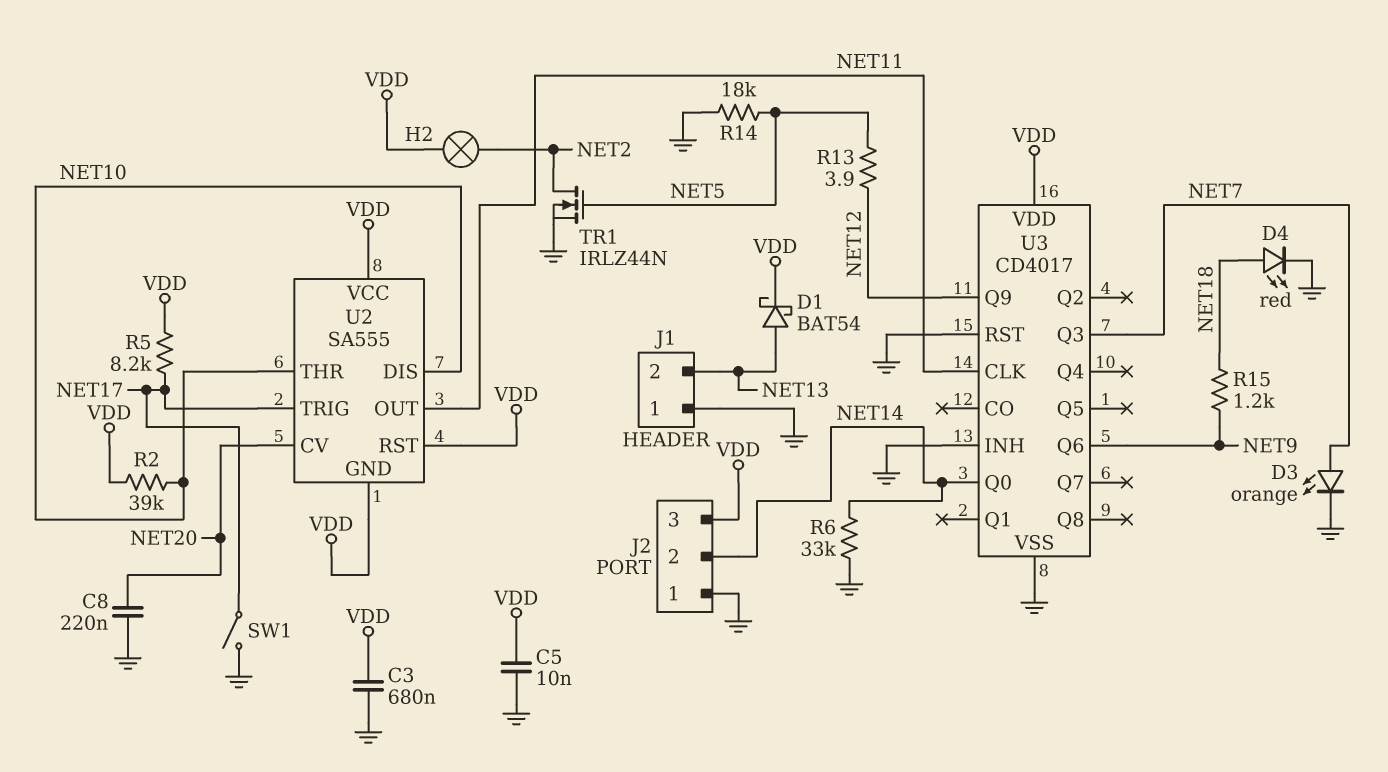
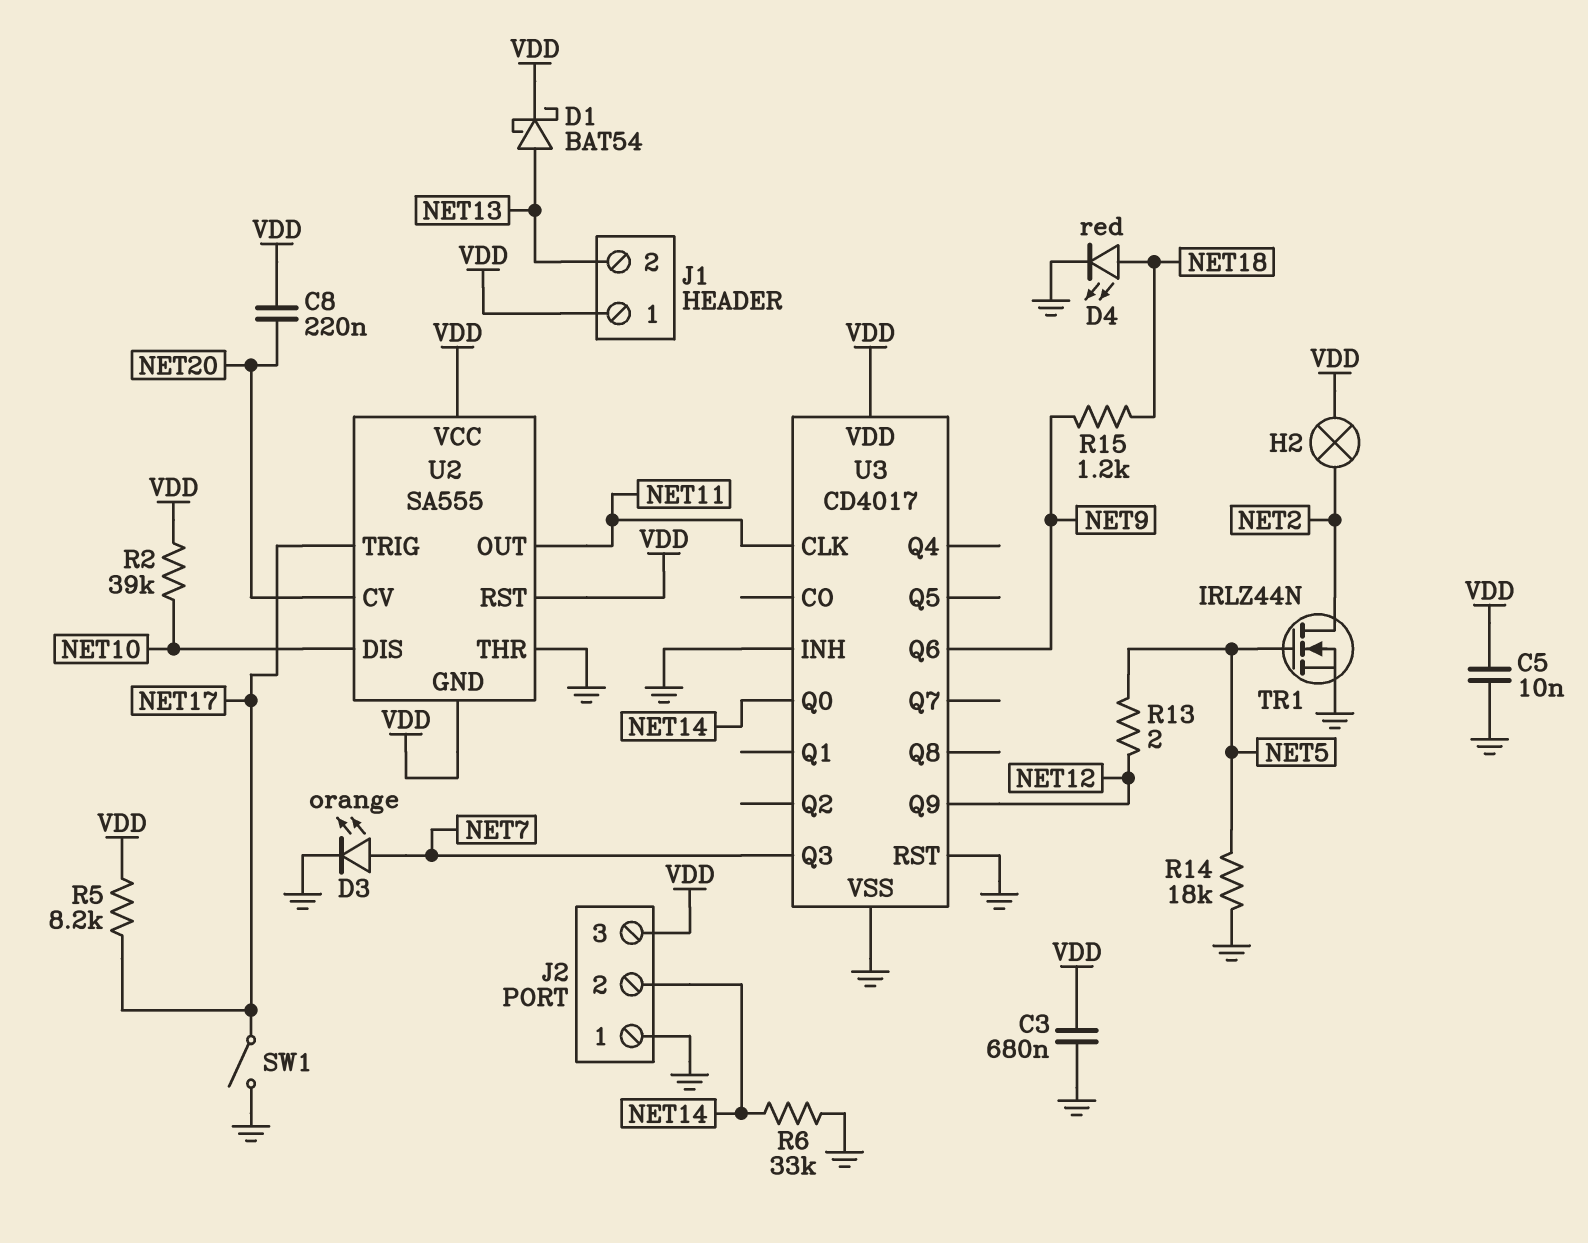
C8: 220nF (GND, NET20) -> 220nF (NET20, VDD)
J1 pin 1: GND -> VDD
R13: 3.9 (NET5, NET12) -> 2 (NET5, NET12)
U2 pin THR: NET10 -> GND

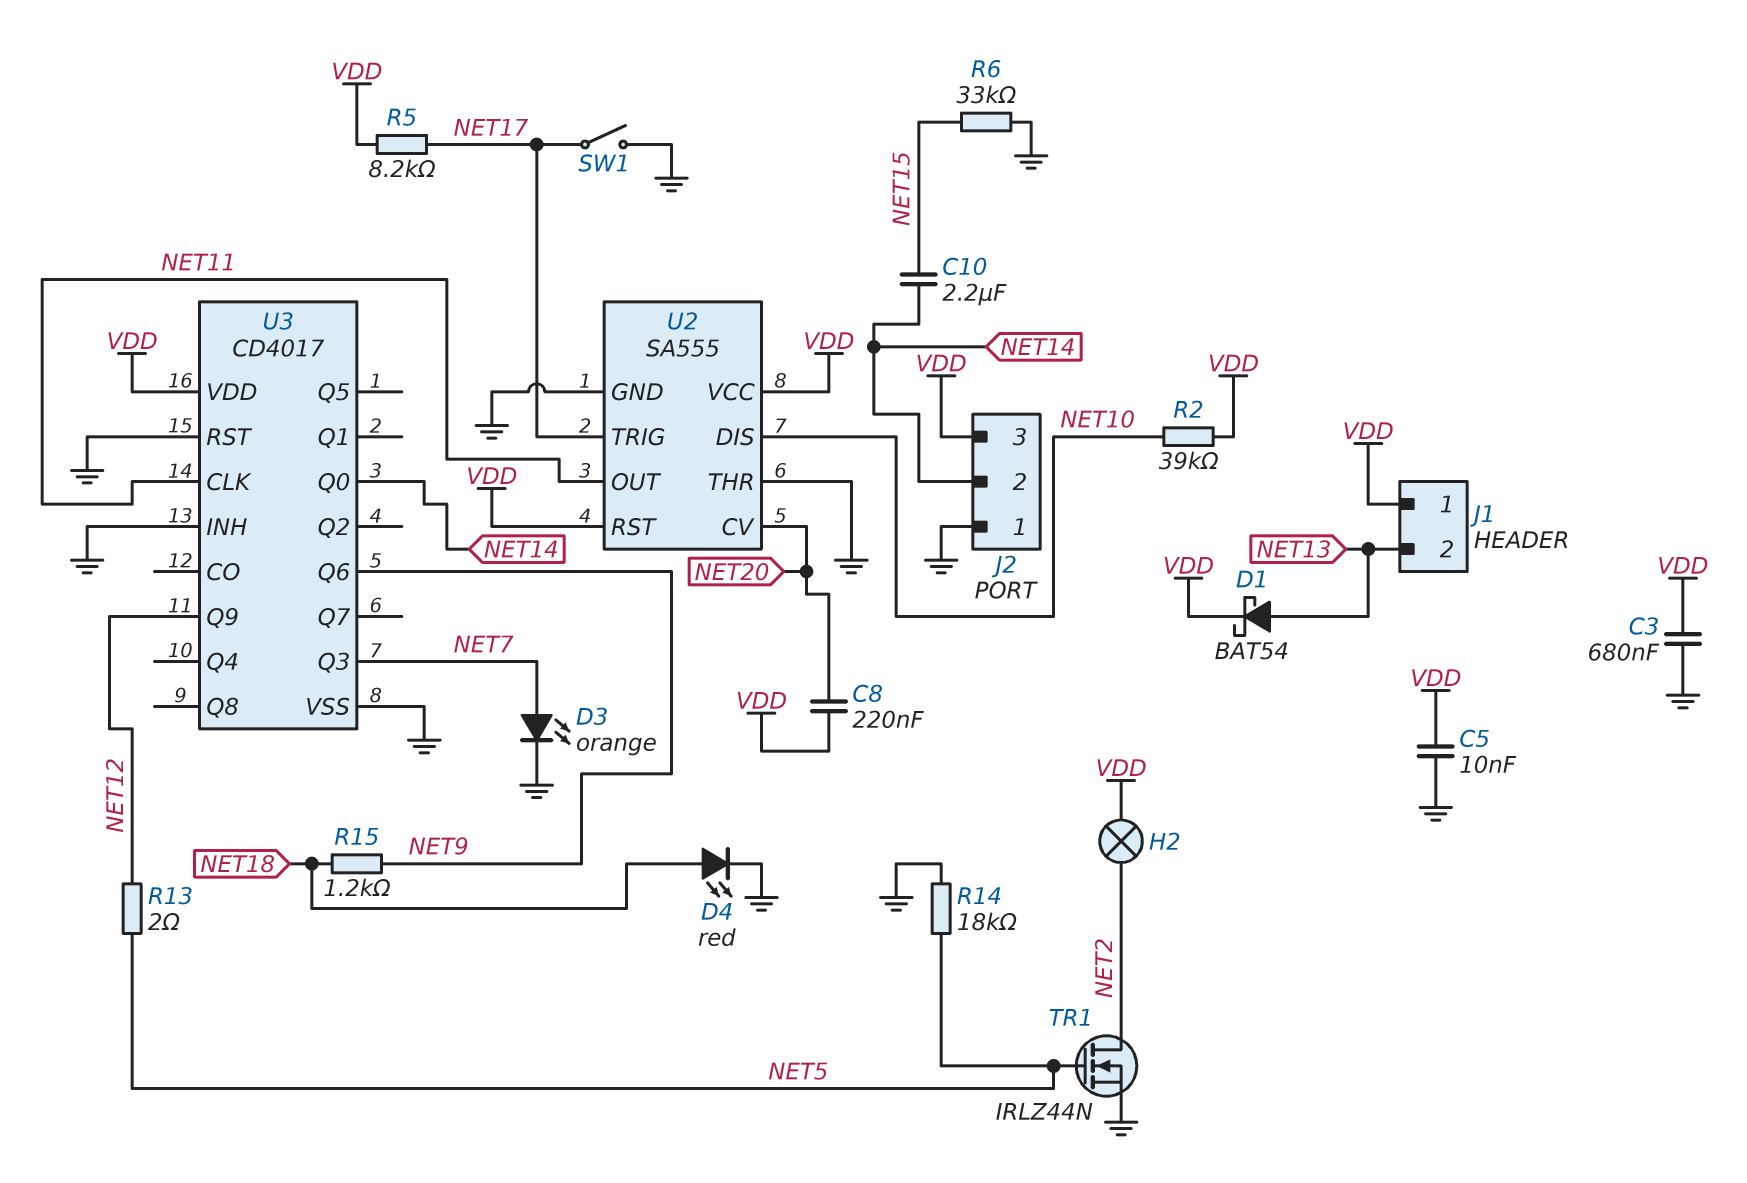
C10: none -> 2.2uF (NET14, NET15)
R6: 33k (GND, NET14) -> 33k (GND, NET15)
U2 pin GND: VDD -> GND

